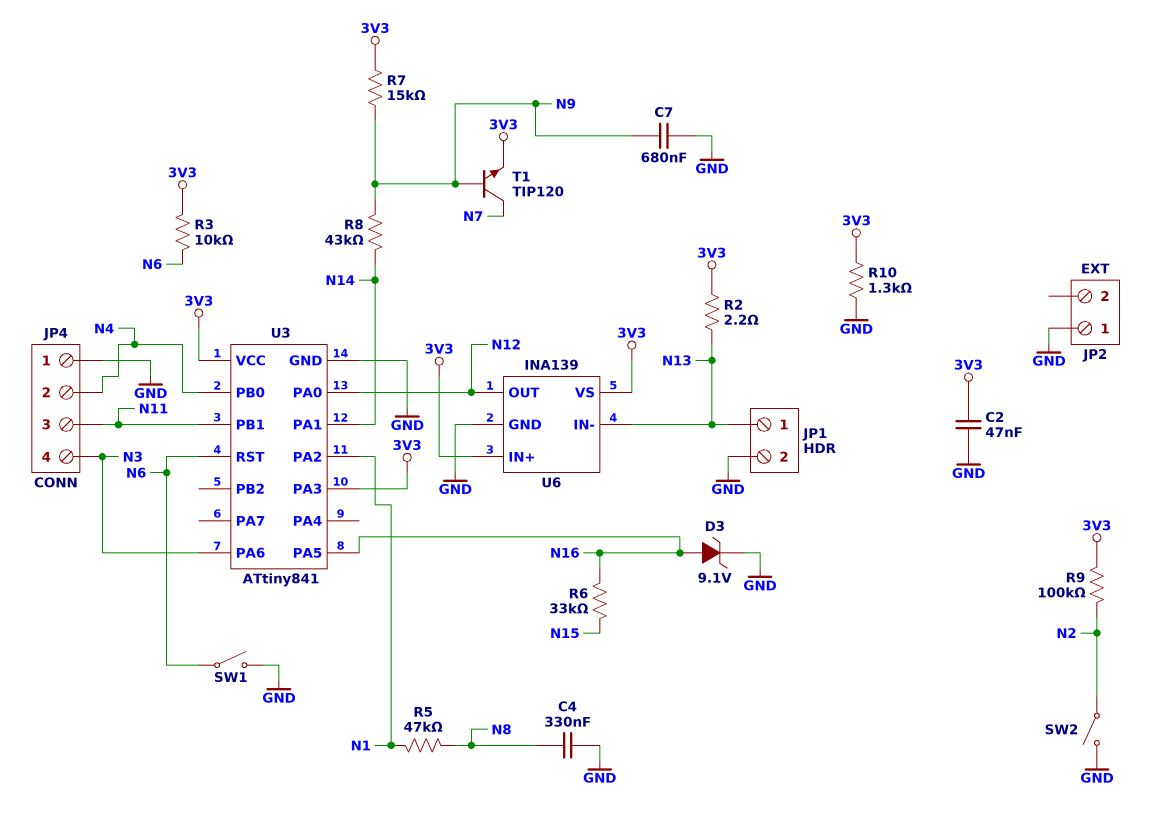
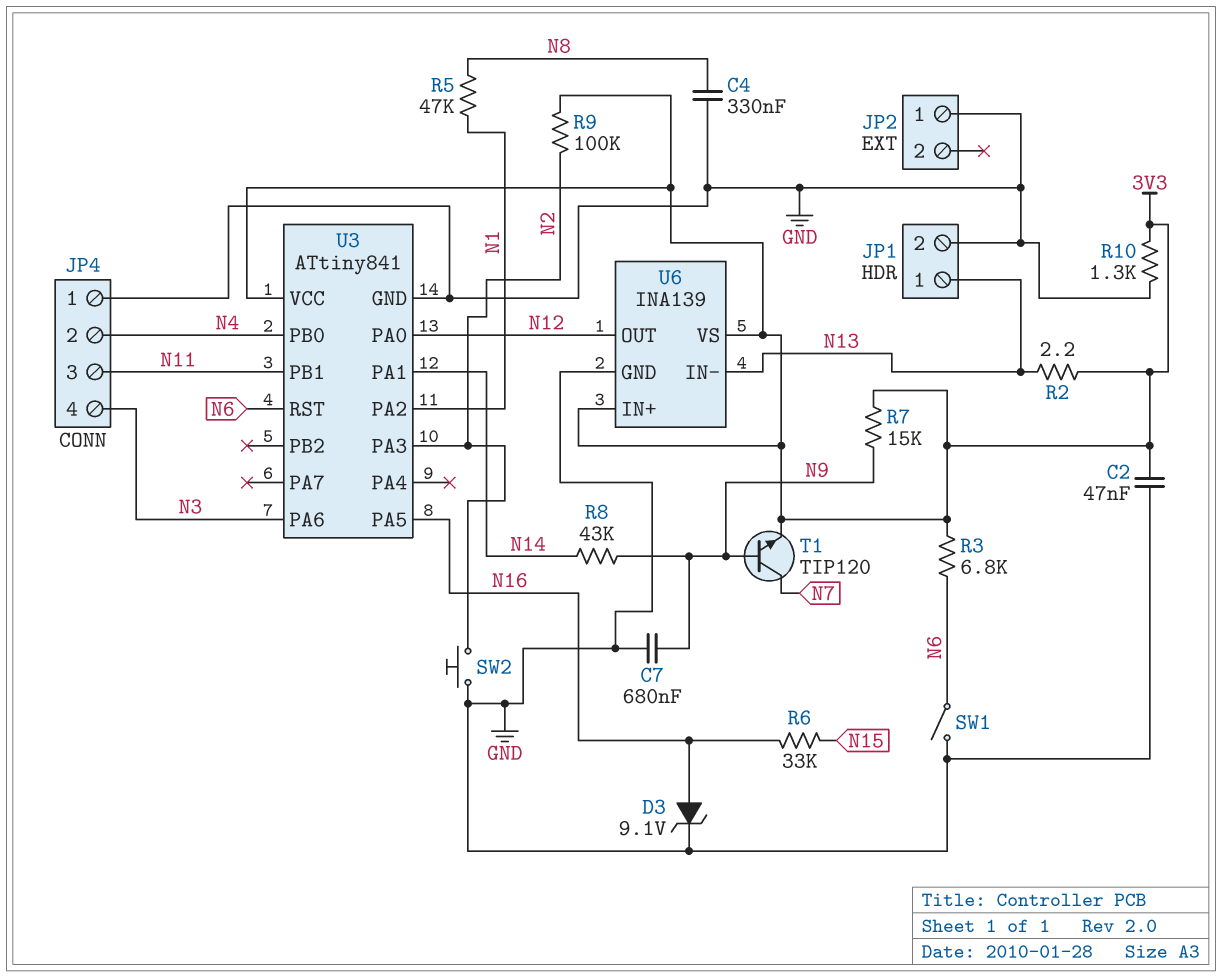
R3: 10k (3V3, N6) -> 6.8k (3V3, N6)
SW2: switch (GND, N2) -> button (GND, N2)
U3 pin PA3: 3V3 -> N2

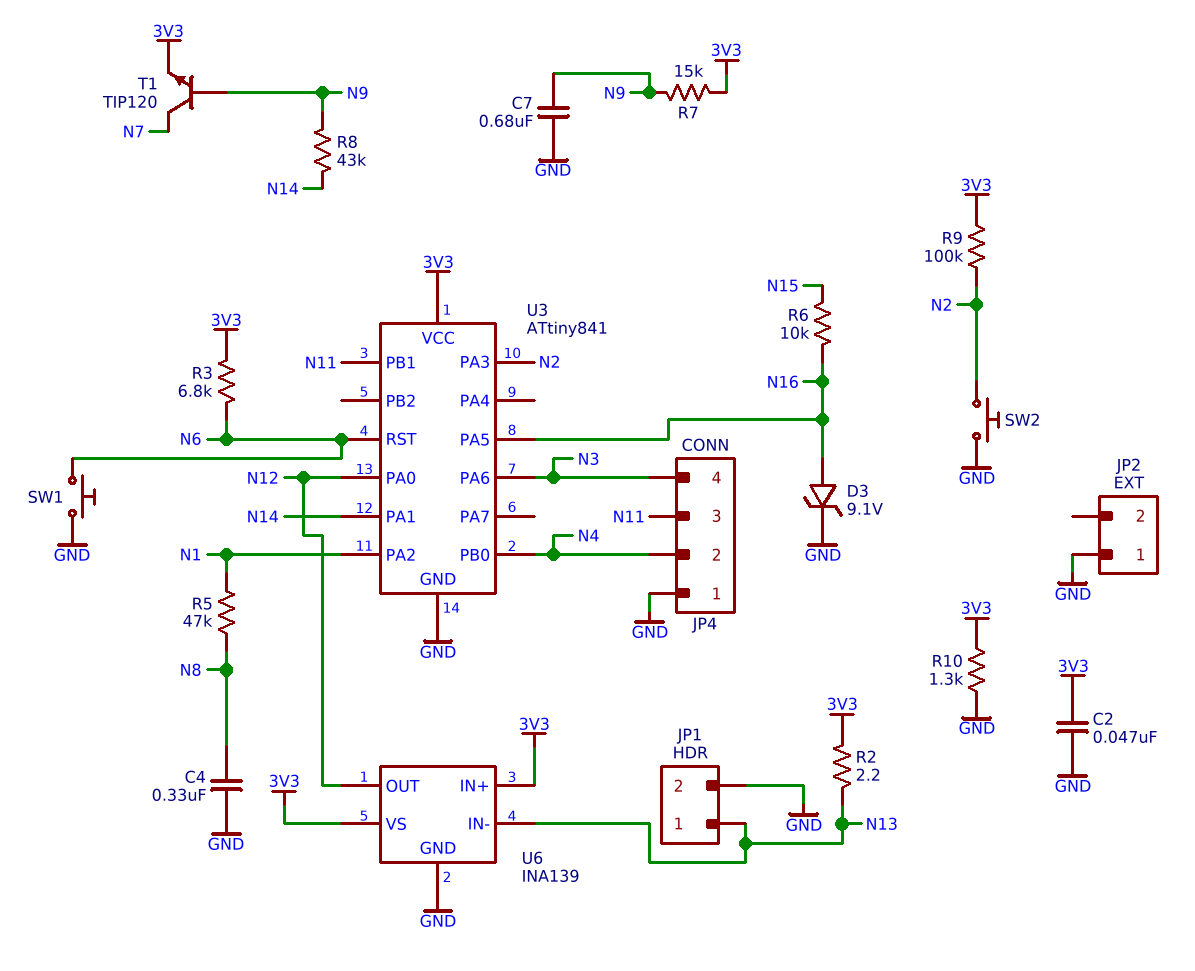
R6: 33k (N15, N16) -> 10k (N15, N16)
SW1: switch (GND, N6) -> button (GND, N6)

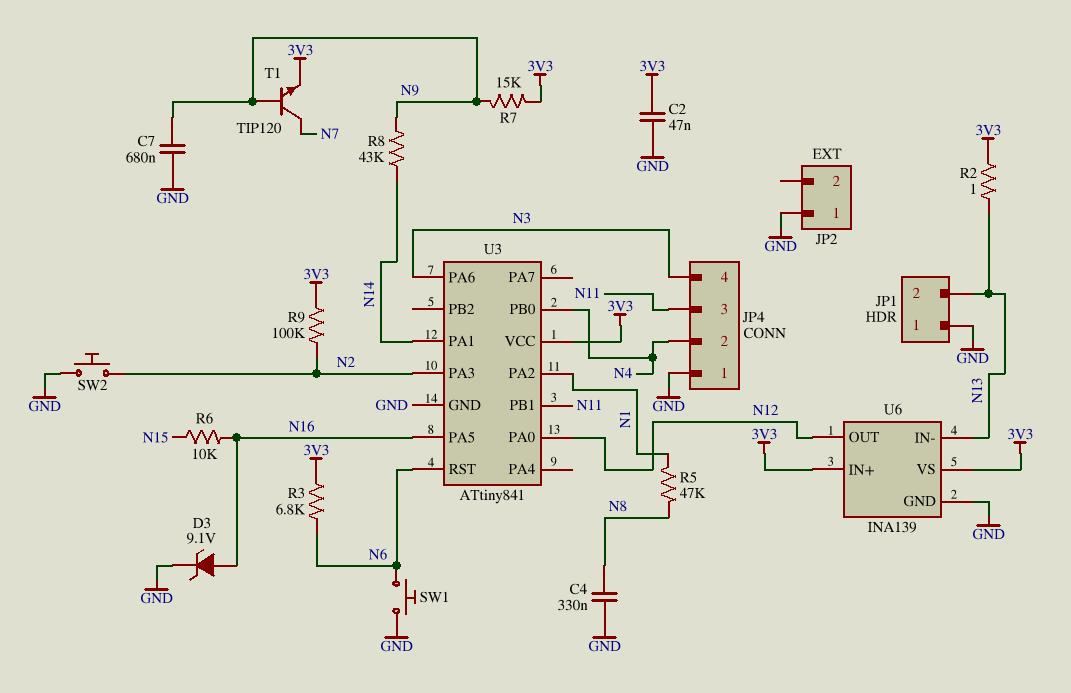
JP1 pin 1: N13 -> GND
JP1 pin 2: GND -> N13
R2: 2.2 (3V3, N13) -> 1 (3V3, N13)
R10: 1.3k (3V3, GND) -> none

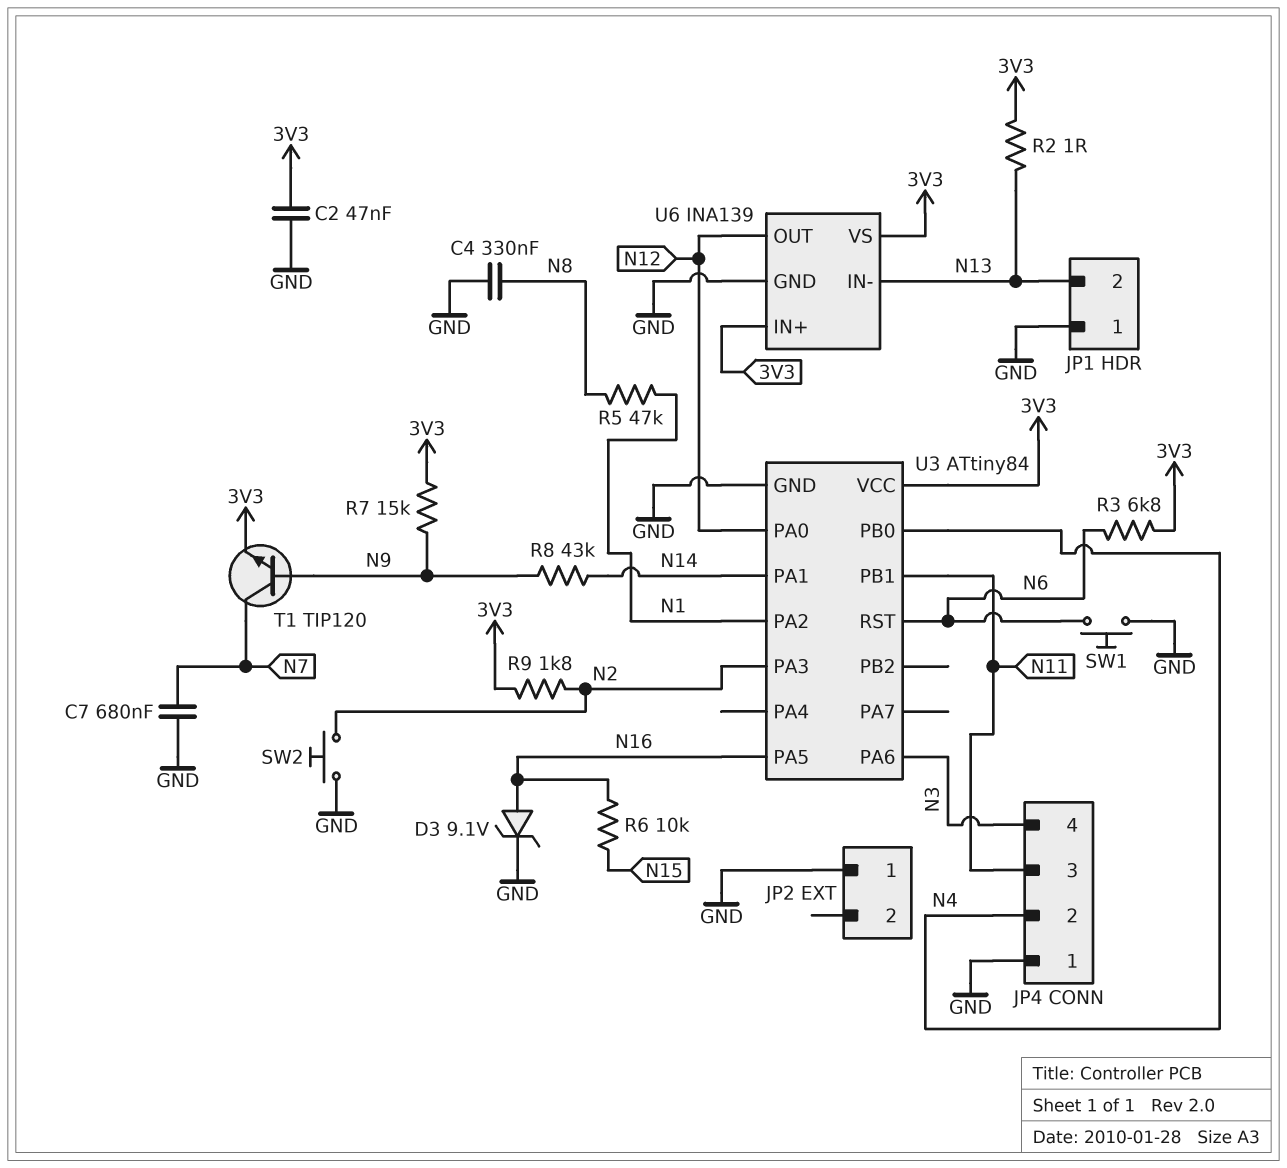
C7: 680nF (GND, N9) -> 680nF (GND, N7)
R9: 100k (3V3, N2) -> 1.8k (3V3, N2)
U3: ATtiny841 -> ATtiny84

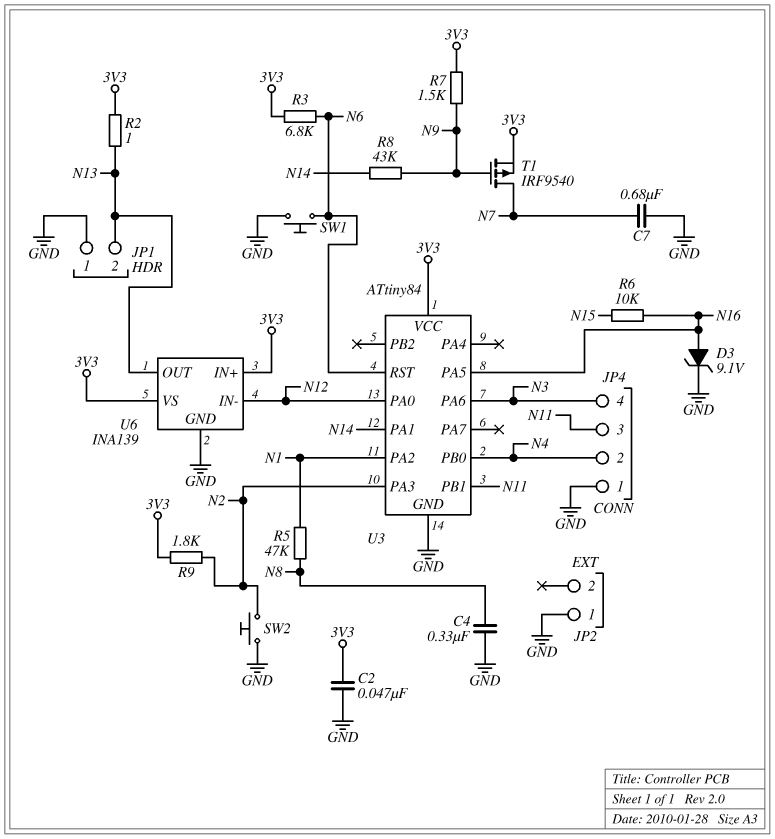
R7: 15k (3V3, N9) -> 1.5k (3V3, N9)
T1: NPN TIP120 (B N9, C N7, E 3V3) -> PMOS IRF9540 (G N9, D N7, S 3V3)
U6 pin IN-: N13 -> N12
U6 pin OUT: N12 -> N13

